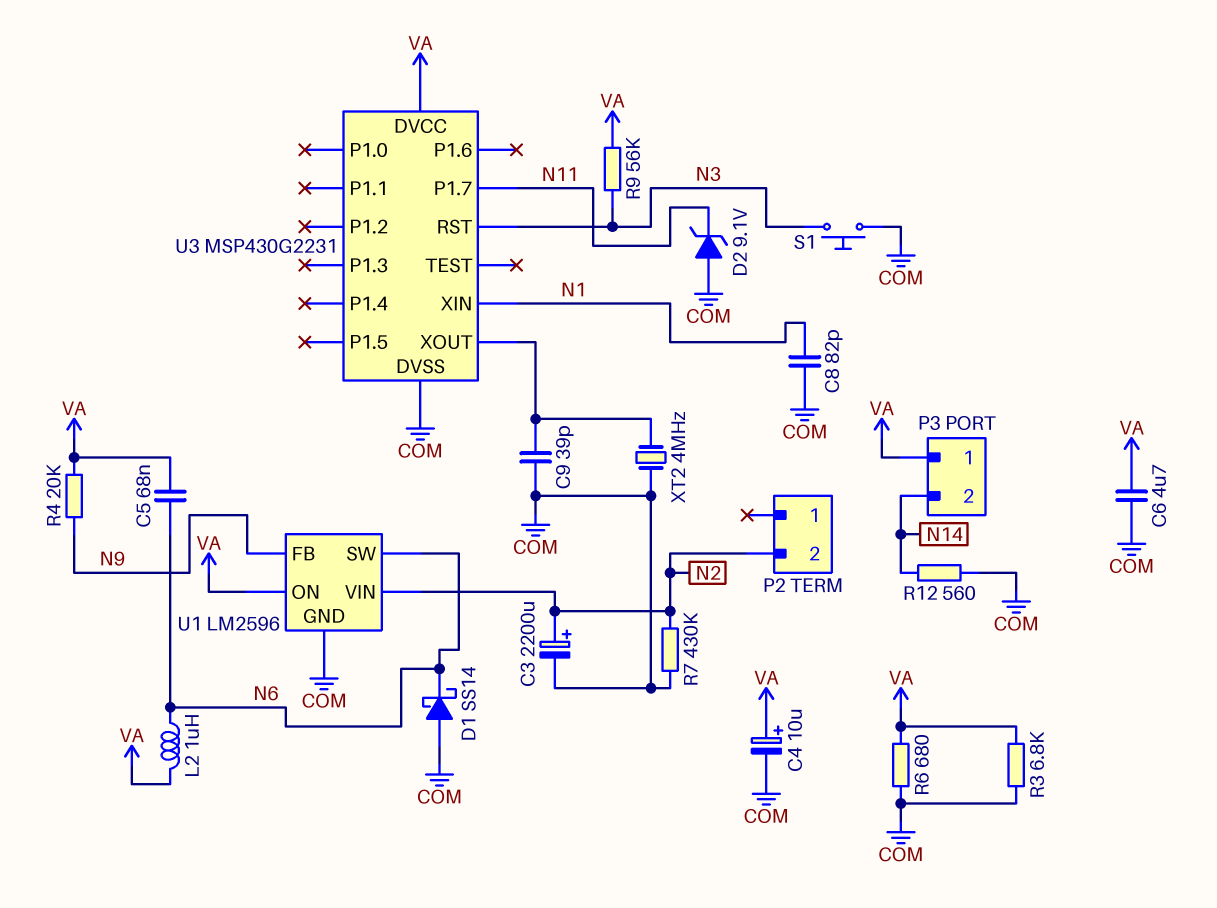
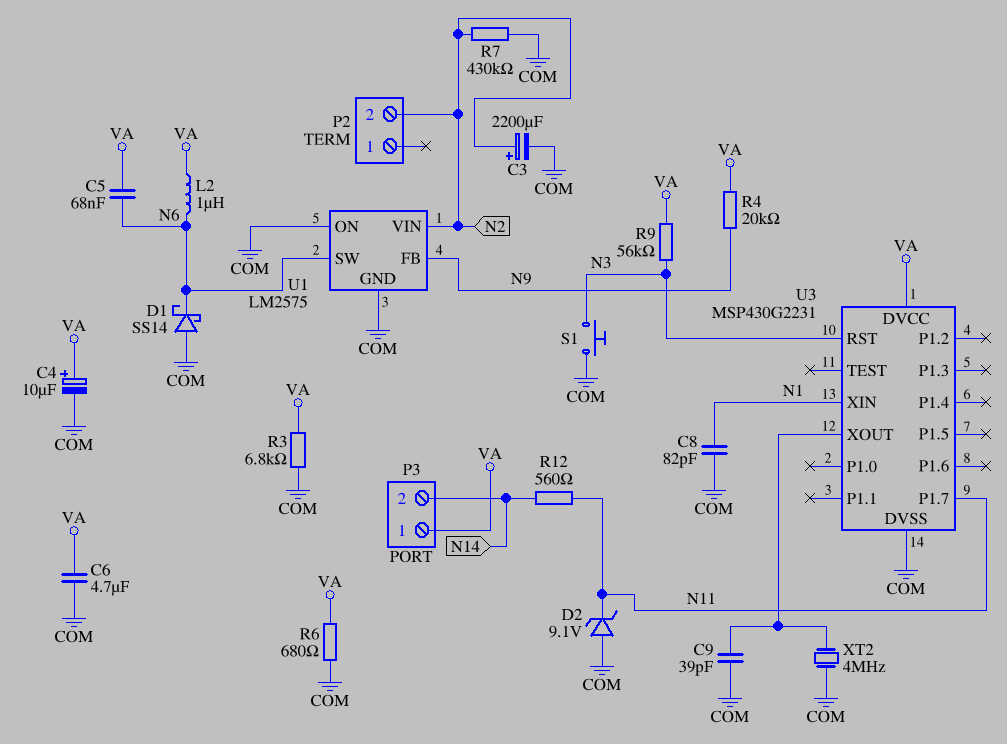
R12: 560 (COM, N14) -> 560 (N11, N14)
U1: LM2596 -> LM2575
U1 pin ON: VA -> COM

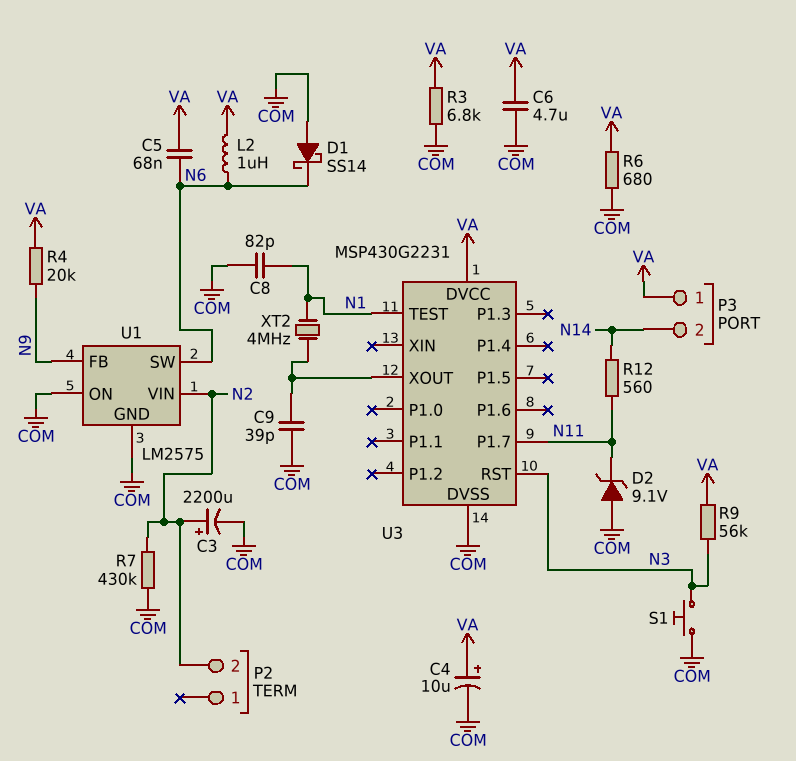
U3 pin TEST: none -> N1
U3 pin XIN: N1 -> none
XT2: 4MHz (COM, U3/XOUT) -> 4MHz (N1, U3/XOUT)

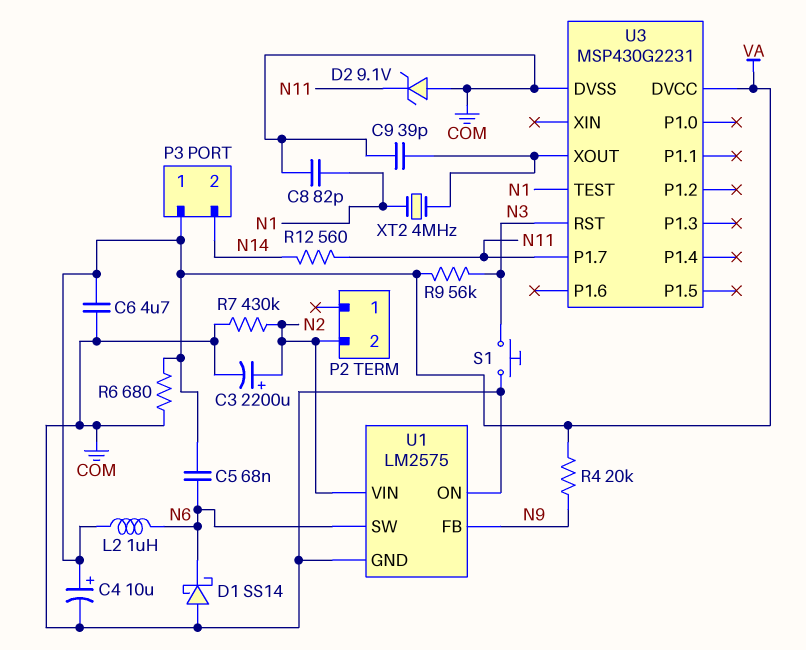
R3: 6.8k (COM, VA) -> none

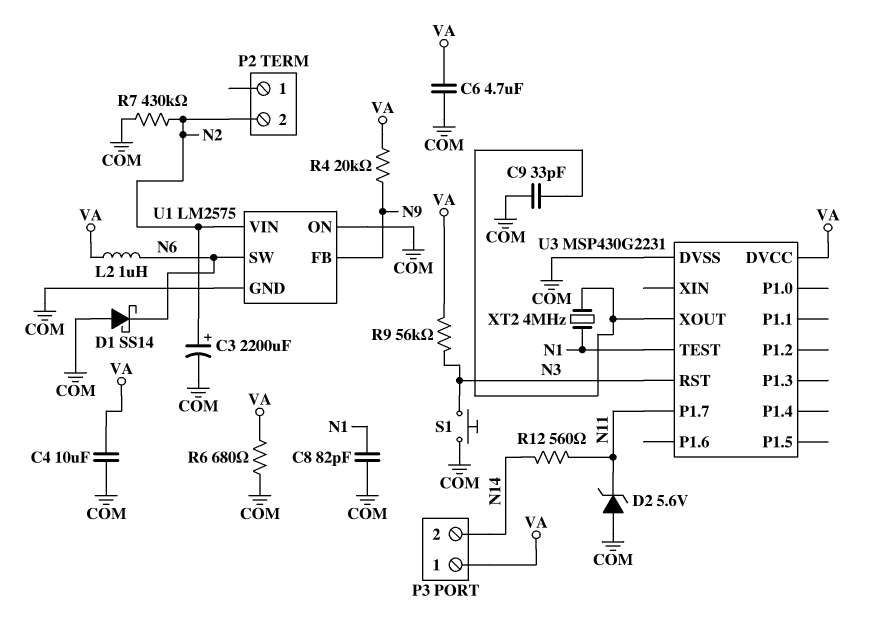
C4: 10uF (plus VA, minus COM) -> 10uF (COM, VA)
C5: 68nF (N6, VA) -> none
C9: 39pF (COM, U3/XOUT) -> 33pF (COM, U3/XOUT)
D2: zener 9.1V (A COM, K N11) -> zener 5.6V (A COM, K N11)

